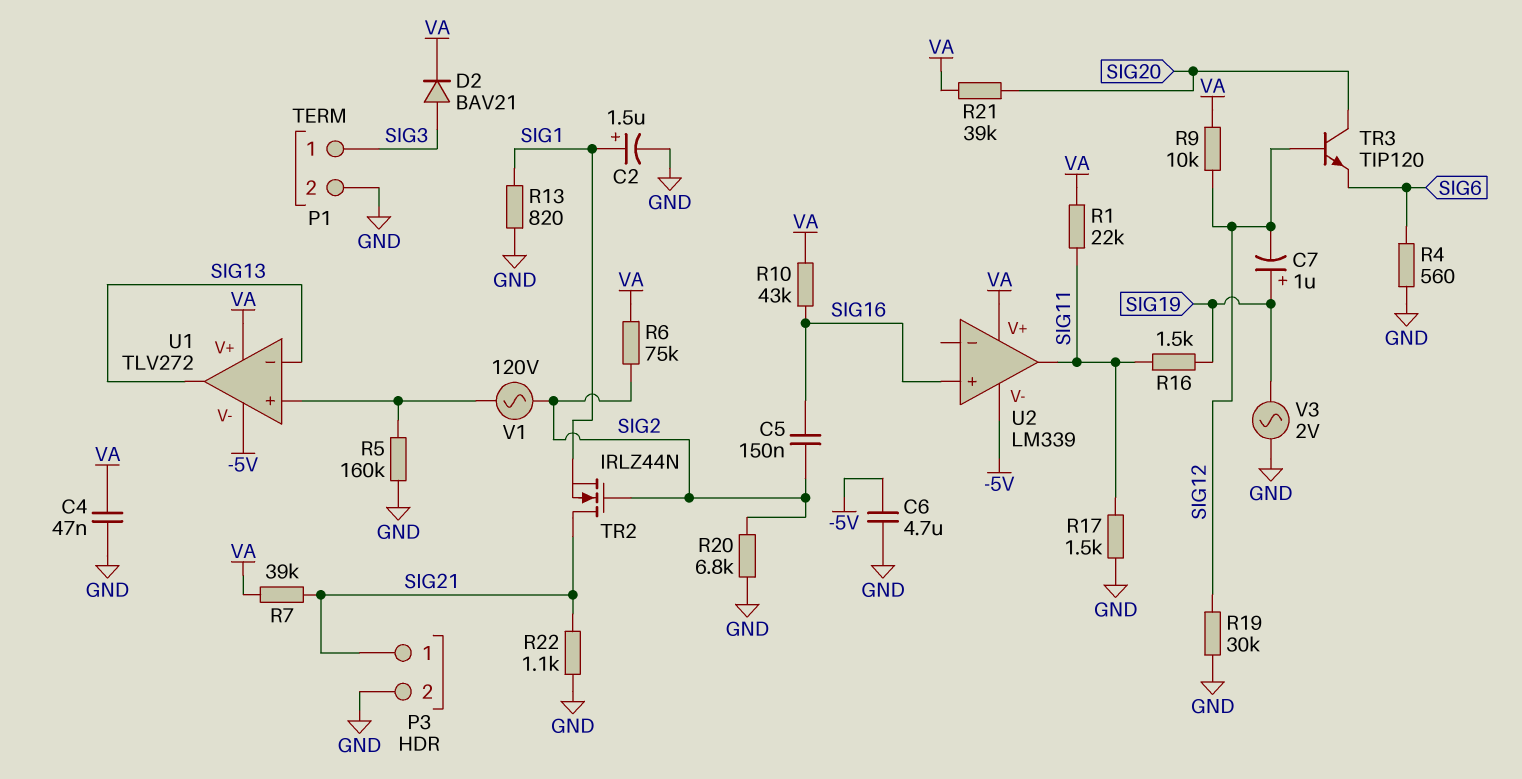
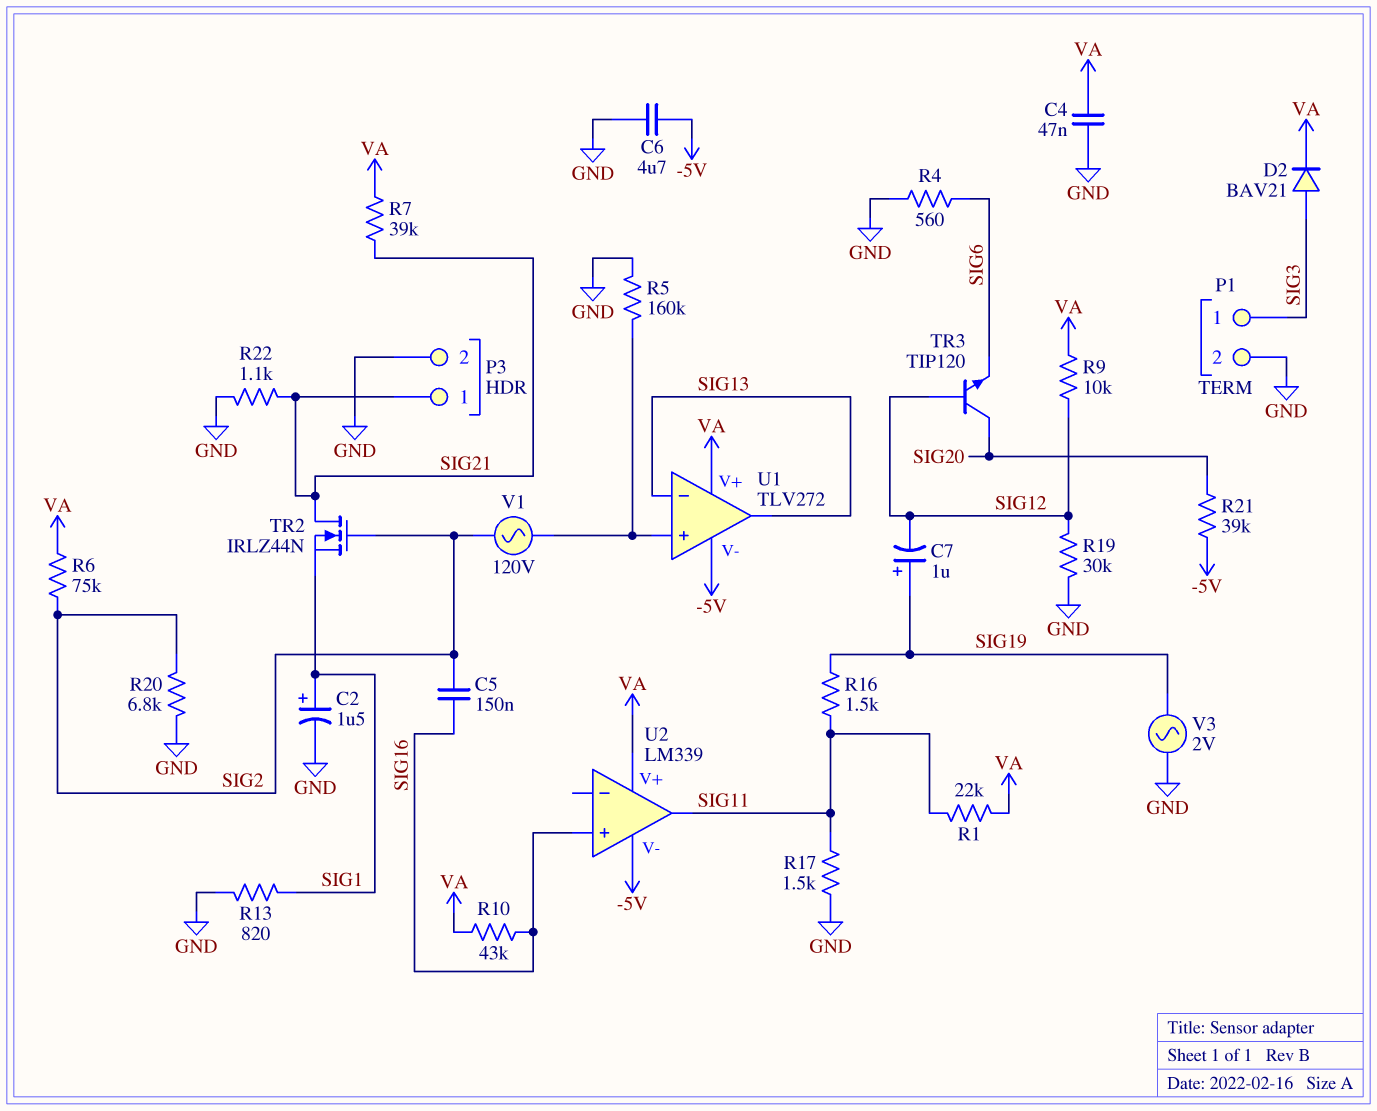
R21: 39k (SIG20, VA) -> 39k (-5V, SIG20)

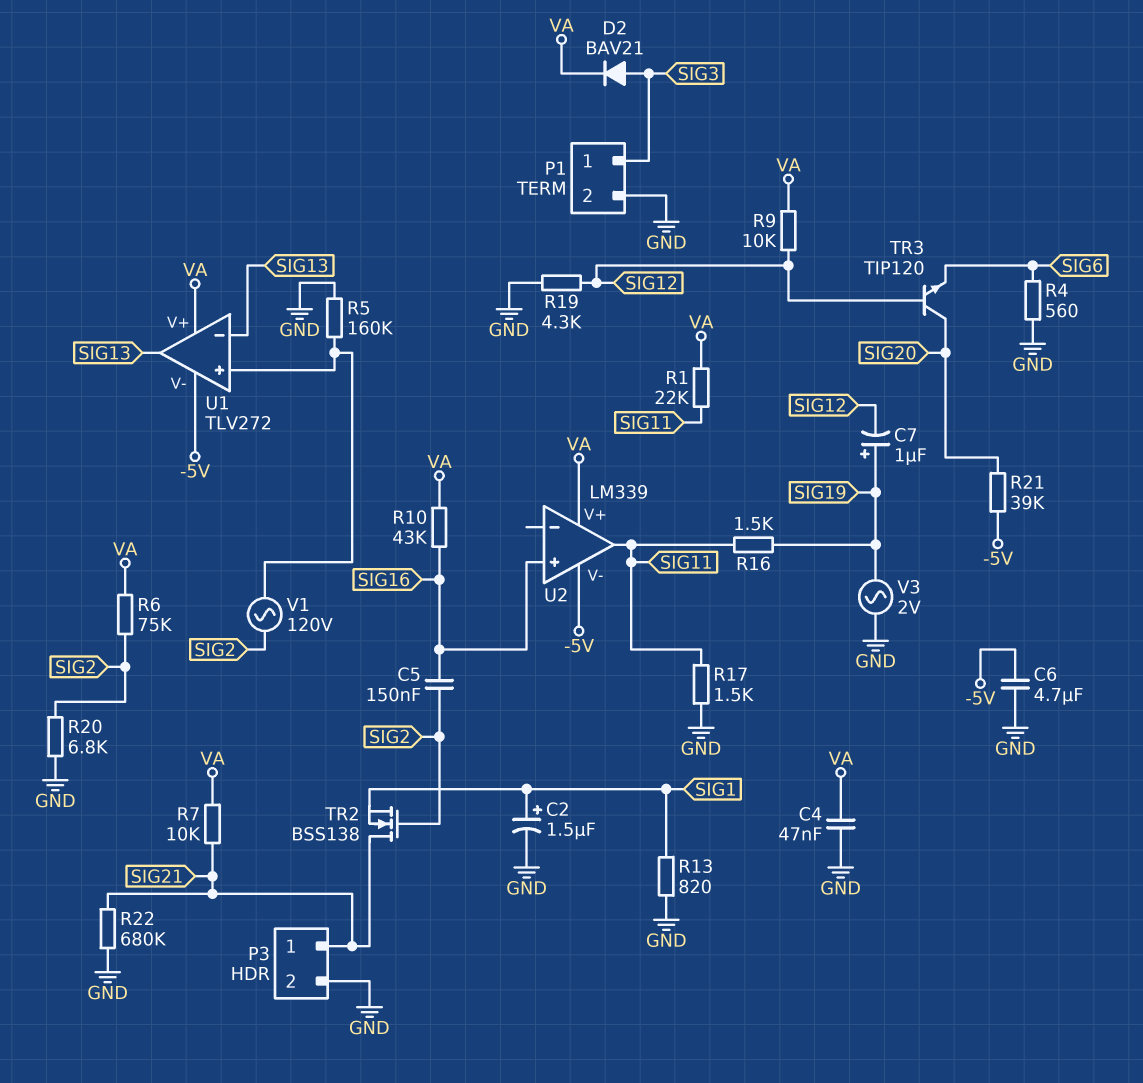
R7: 39k (SIG21, VA) -> 10k (SIG21, VA)
R19: 30k (GND, SIG12) -> 4.3k (GND, SIG12)
R22: 1.1k (GND, SIG21) -> 680k (GND, SIG21)
TR2: NMOS IRLZ44N (G SIG2, D SIG21, S SIG1) -> NMOS BSS138 (G SIG2, D SIG21, S SIG1)

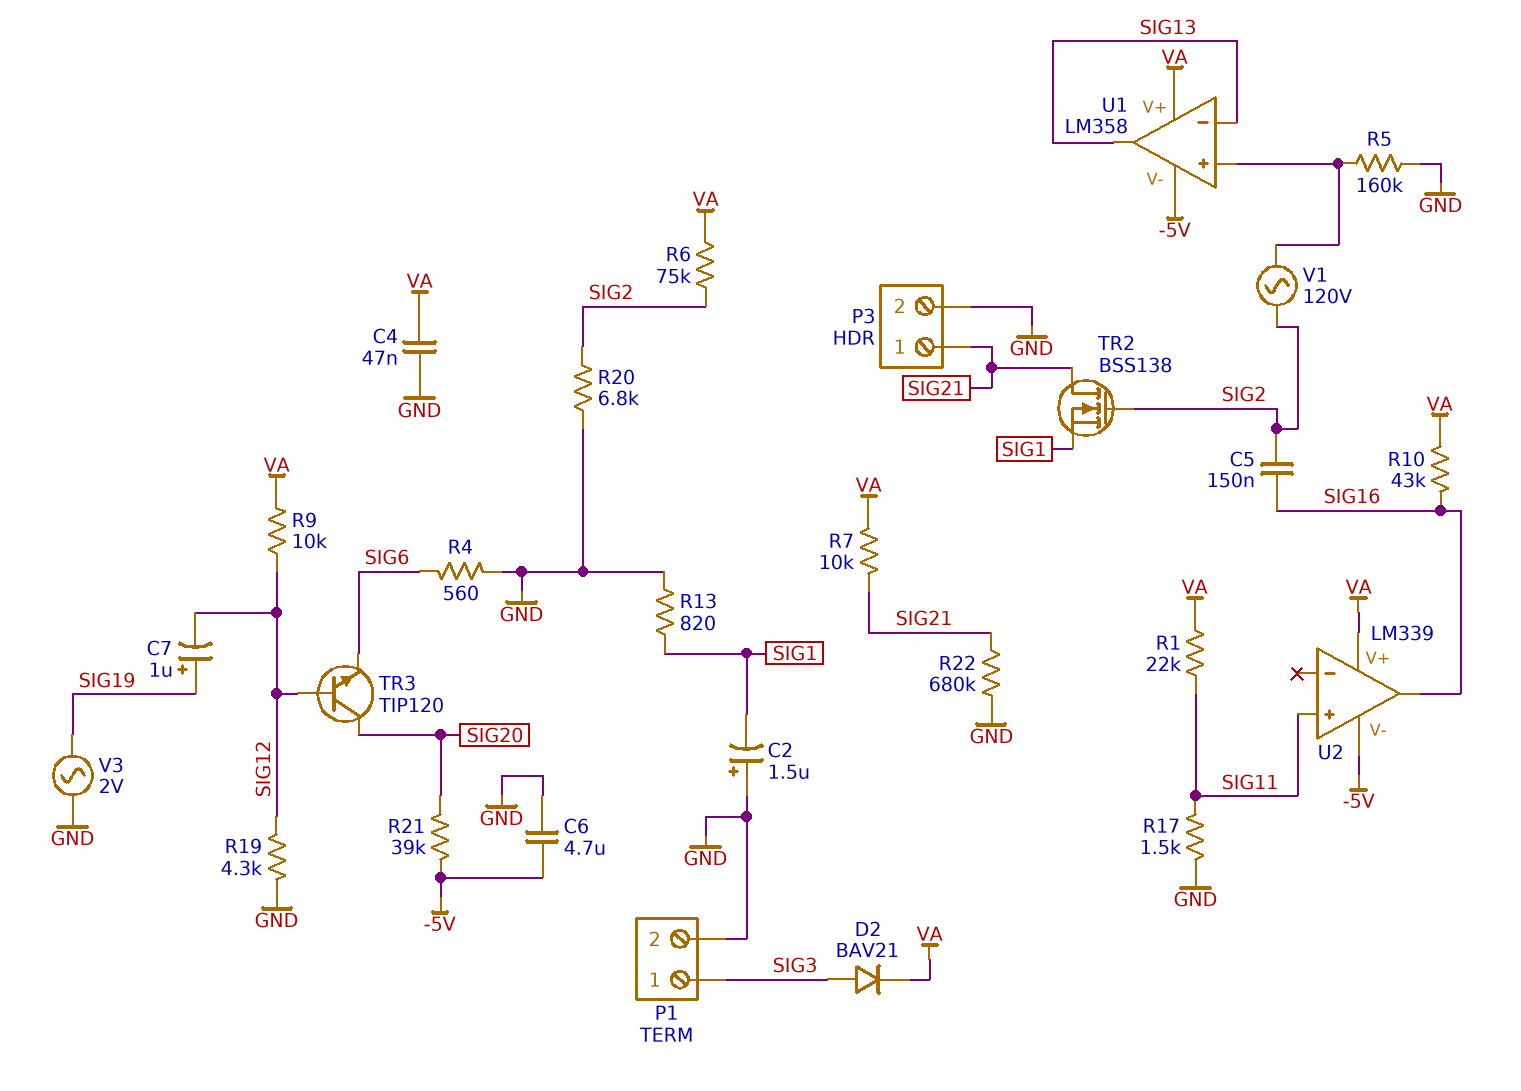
C2: 1.5uF (plus SIG1, minus GND) -> 1.5uF (plus GND, minus SIG1)
R16: 1.5k (SIG11, SIG19) -> none
U1: TLV272 -> LM358
U2 pin in+: SIG16 -> SIG11
U2 pin out: SIG11 -> SIG16

